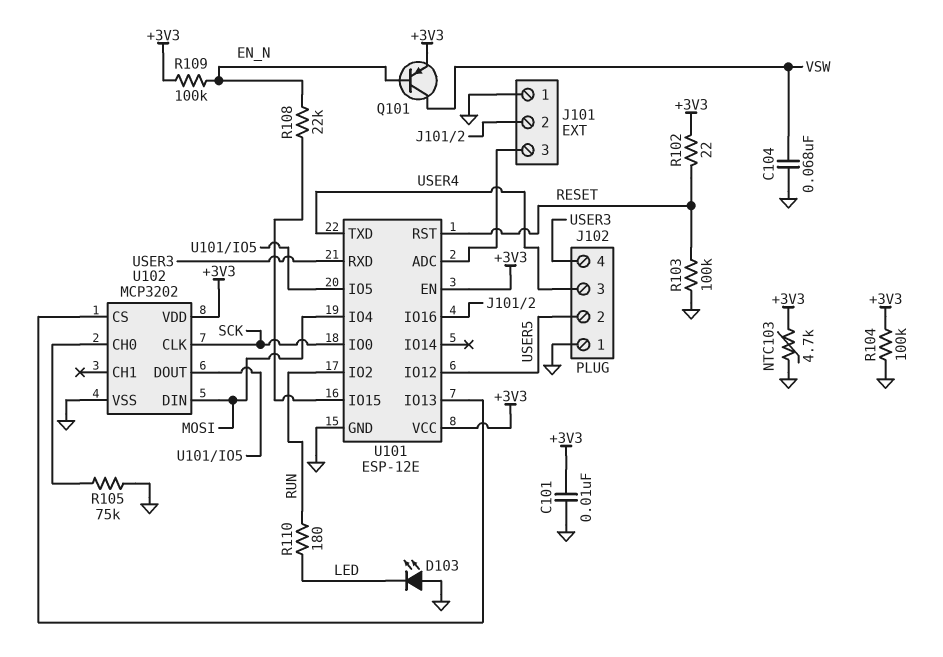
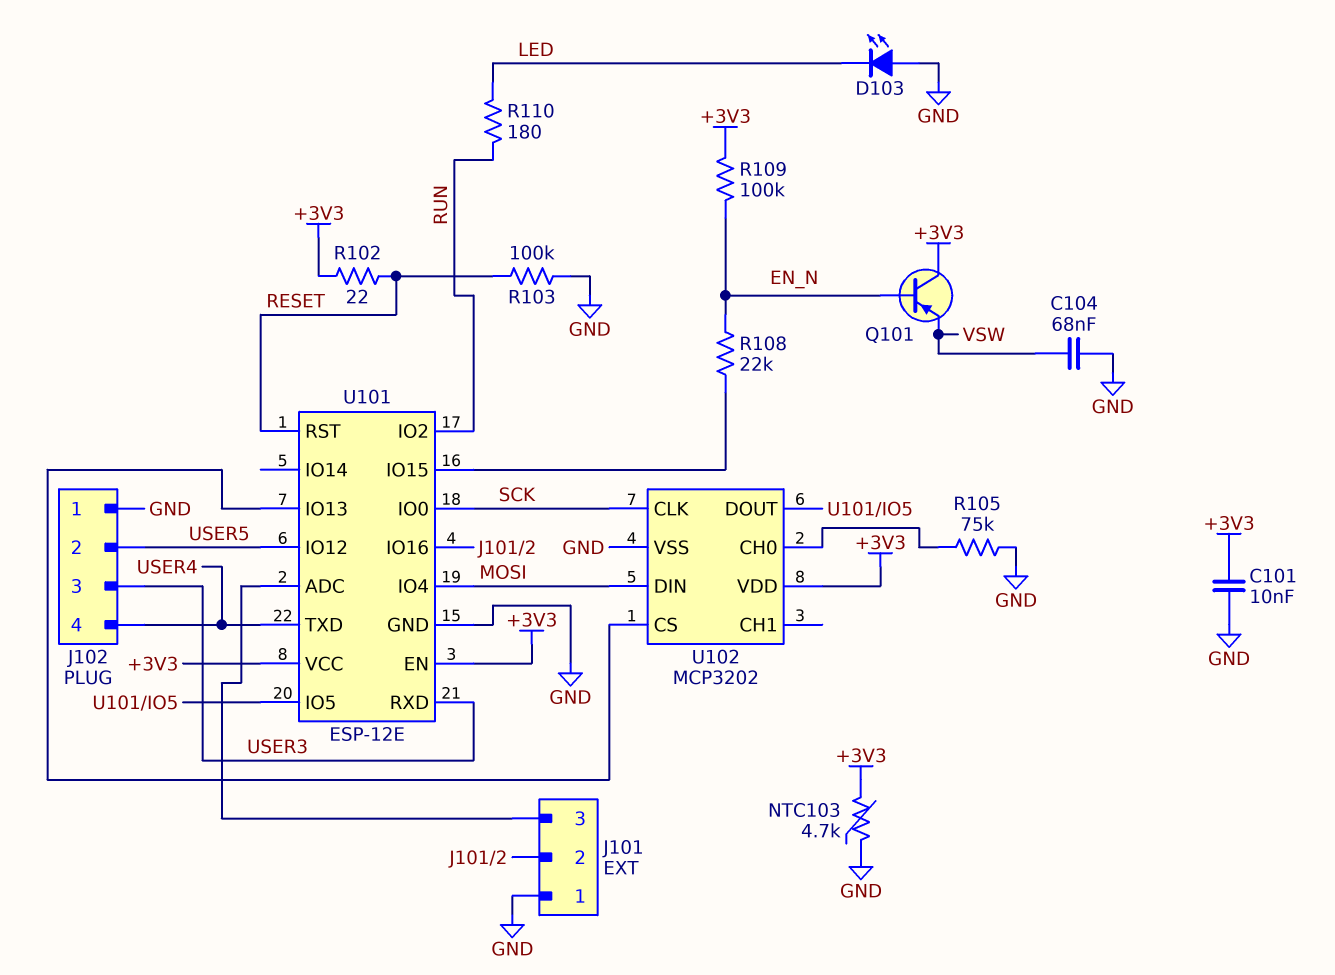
J102 pin 3: USER4 -> USER3
J102 pin 4: USER3 -> USER4
Q101: PNP (B EN_N, C VSW, E +3V3) -> PNP (B EN_N, C +3V3, E VSW)
R104: 100k (+3V3, GND) -> none

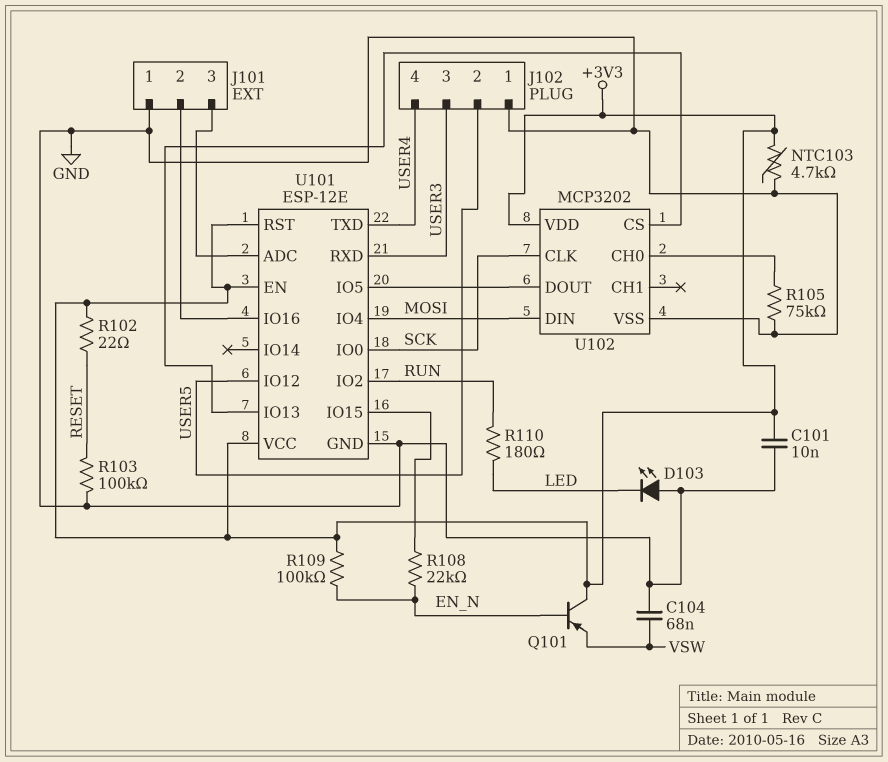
U101 pin RST: RESET -> +3V3

